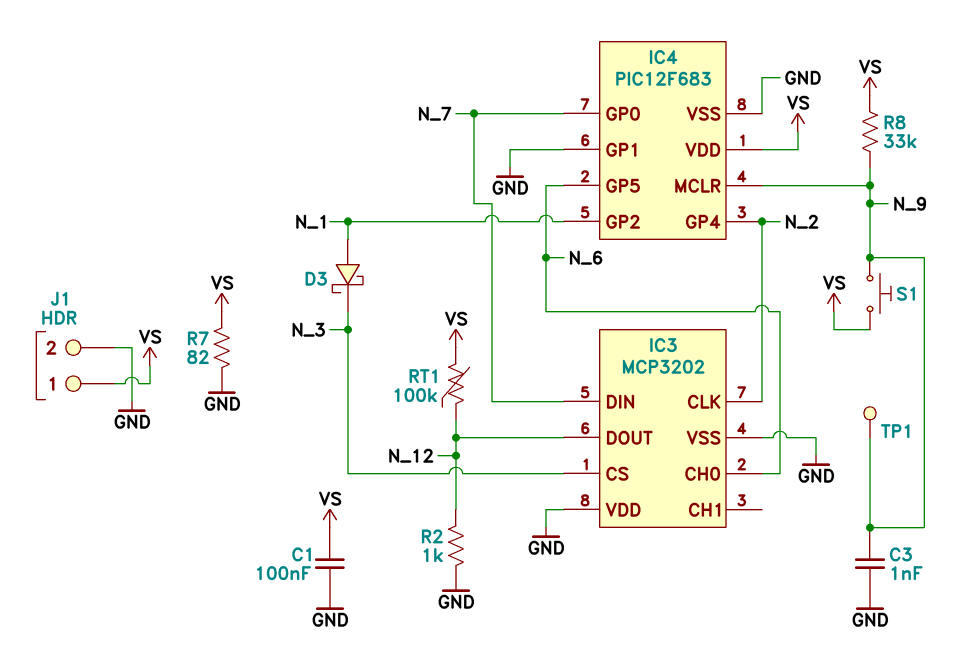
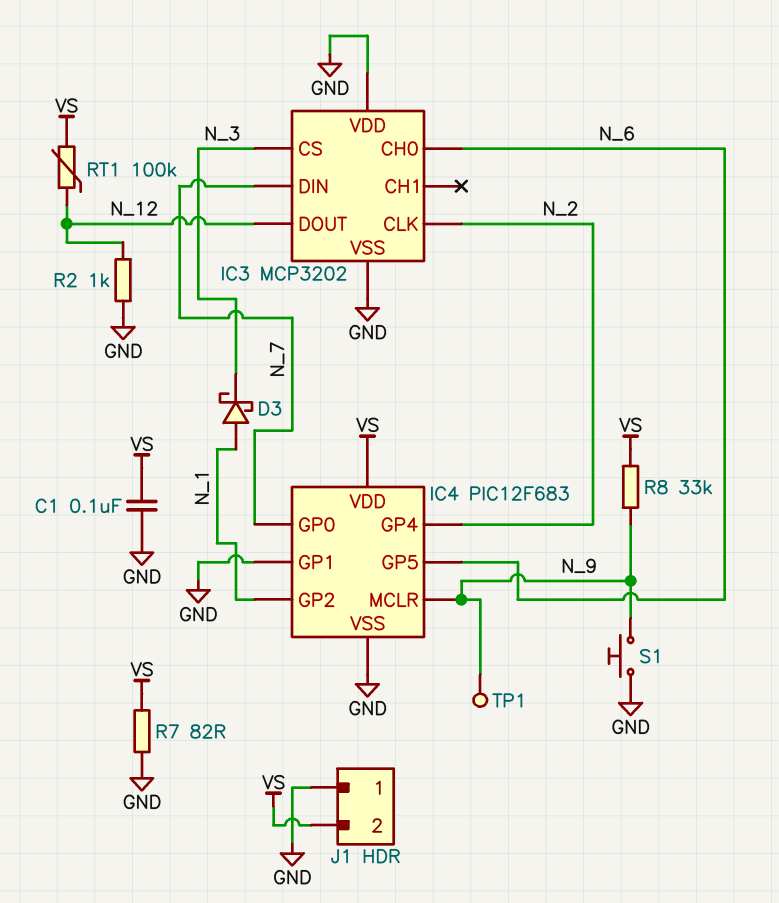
C3: 1nF (GND, N_9) -> none
J1 pin 1: VS -> GND
J1 pin 2: GND -> VS
S1: button (N_9, VS) -> button (GND, N_9)

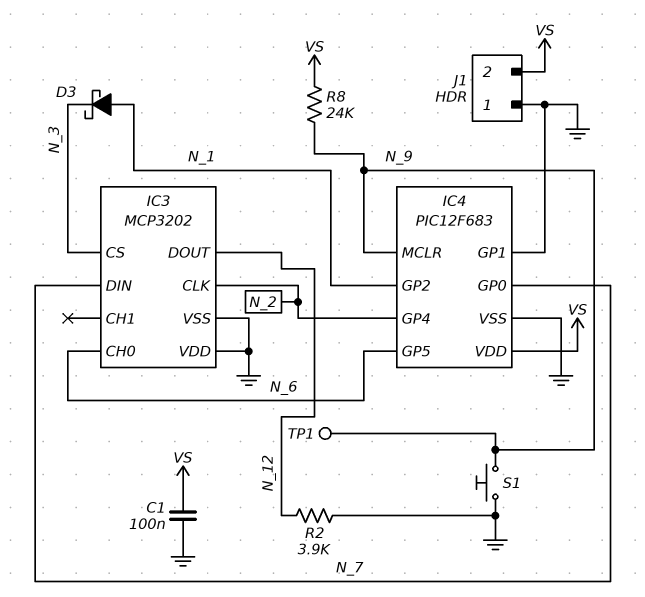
R2: 1k (GND, N_12) -> 3.9k (GND, N_12)
R7: 82 (GND, VS) -> none
R8: 33k (N_9, VS) -> 24k (N_9, VS)
RT1: 100k (N_12, VS) -> none

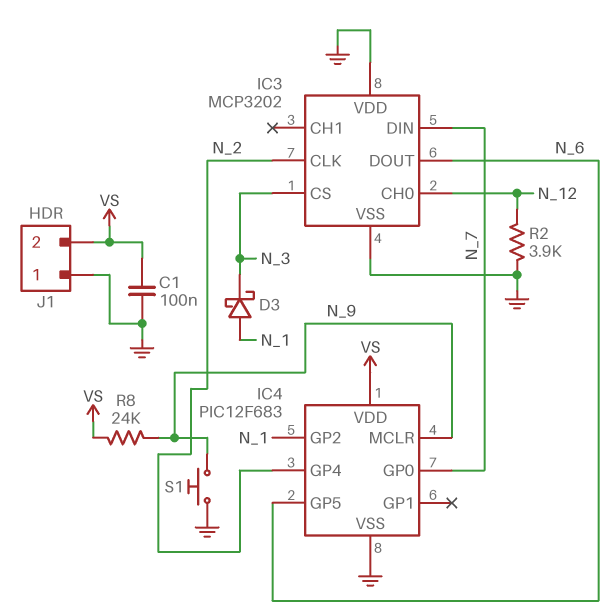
IC3 pin CH0: N_6 -> N_12
IC3 pin DOUT: N_12 -> N_6
IC4 pin GP1: GND -> none
TP1: test point (N_9) -> none

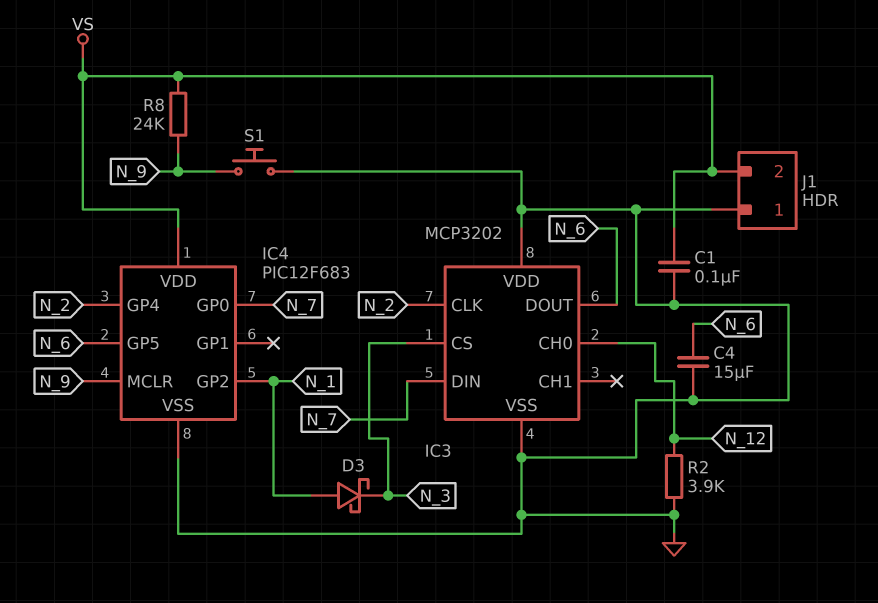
C4: none -> 15uF (GND, N_6)

